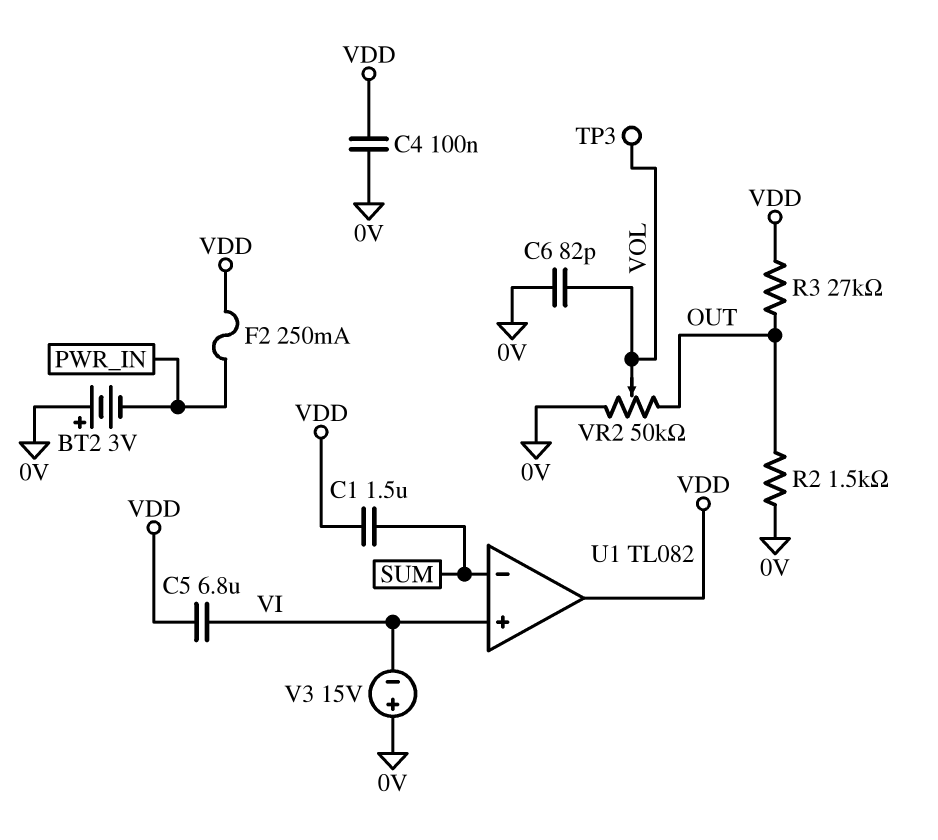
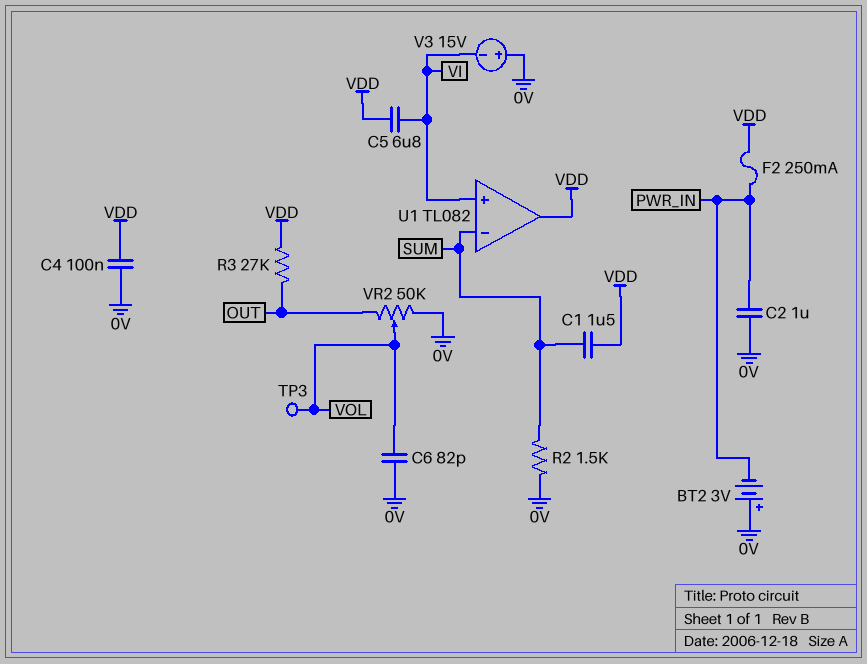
C2: none -> 1uF (0V, PWR_IN)
R2: 1.5k (0V, OUT) -> 1.5k (0V, SUM)

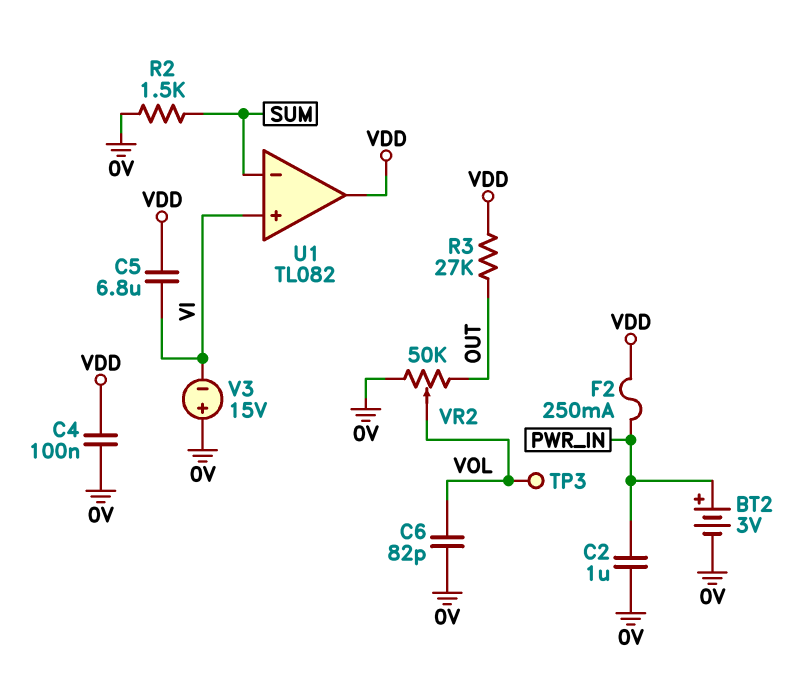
BT2: 3V (plus 0V, minus PWR_IN) -> 3V (plus PWR_IN, minus 0V)
C1: 1.5uF (SUM, VDD) -> none

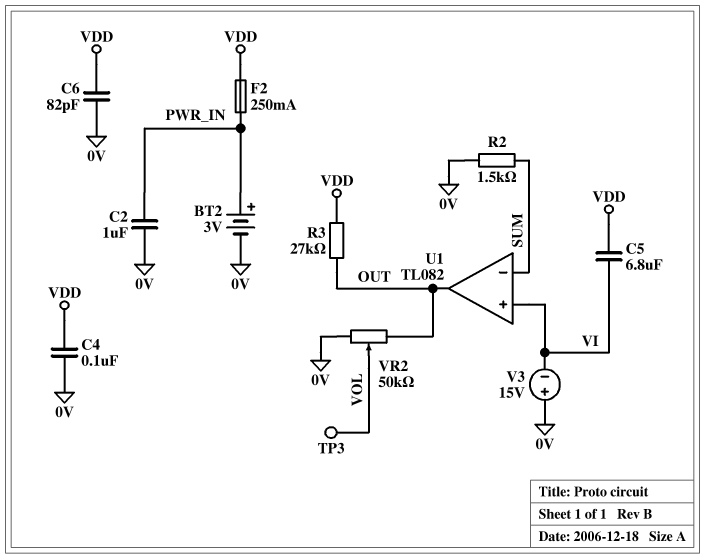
C6: 82pF (0V, VOL) -> 82pF (0V, VDD)
U1 pin out: VDD -> OUT

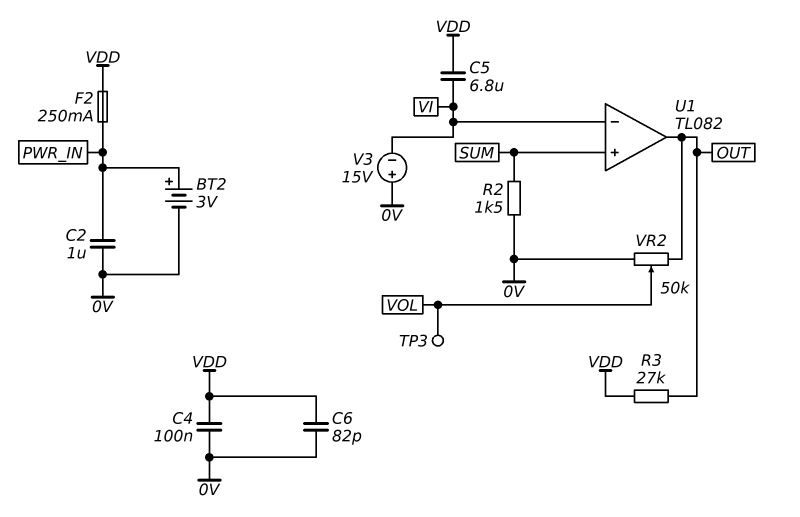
U1 pin in+: VI -> SUM
U1 pin in-: SUM -> VI

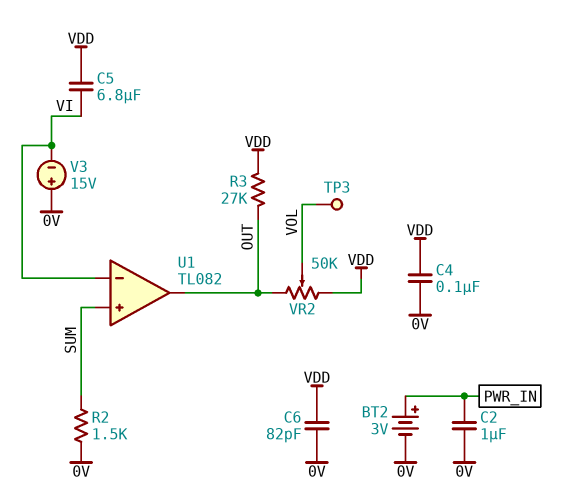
F2: 250mA (PWR_IN, VDD) -> none
VR2: 50k (0V, OUT, wiper VOL) -> 50k (OUT, VDD, wiper VOL)

